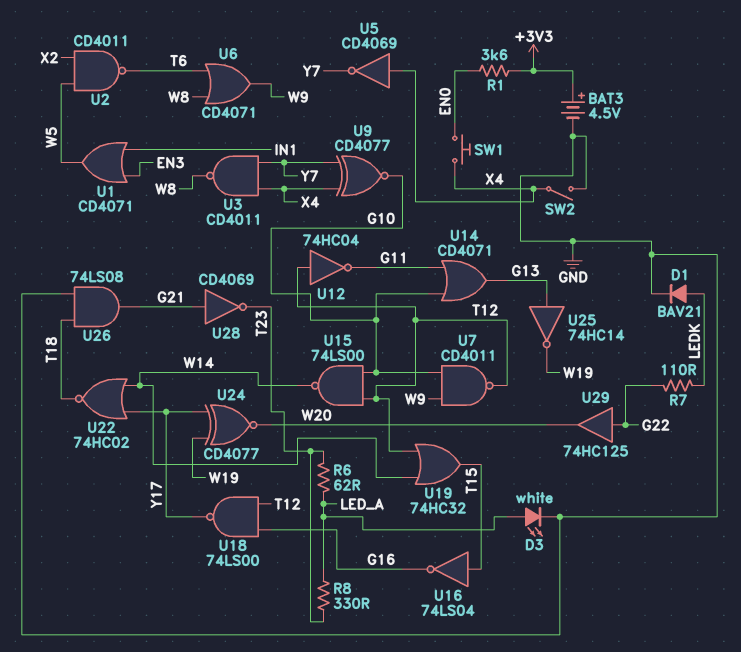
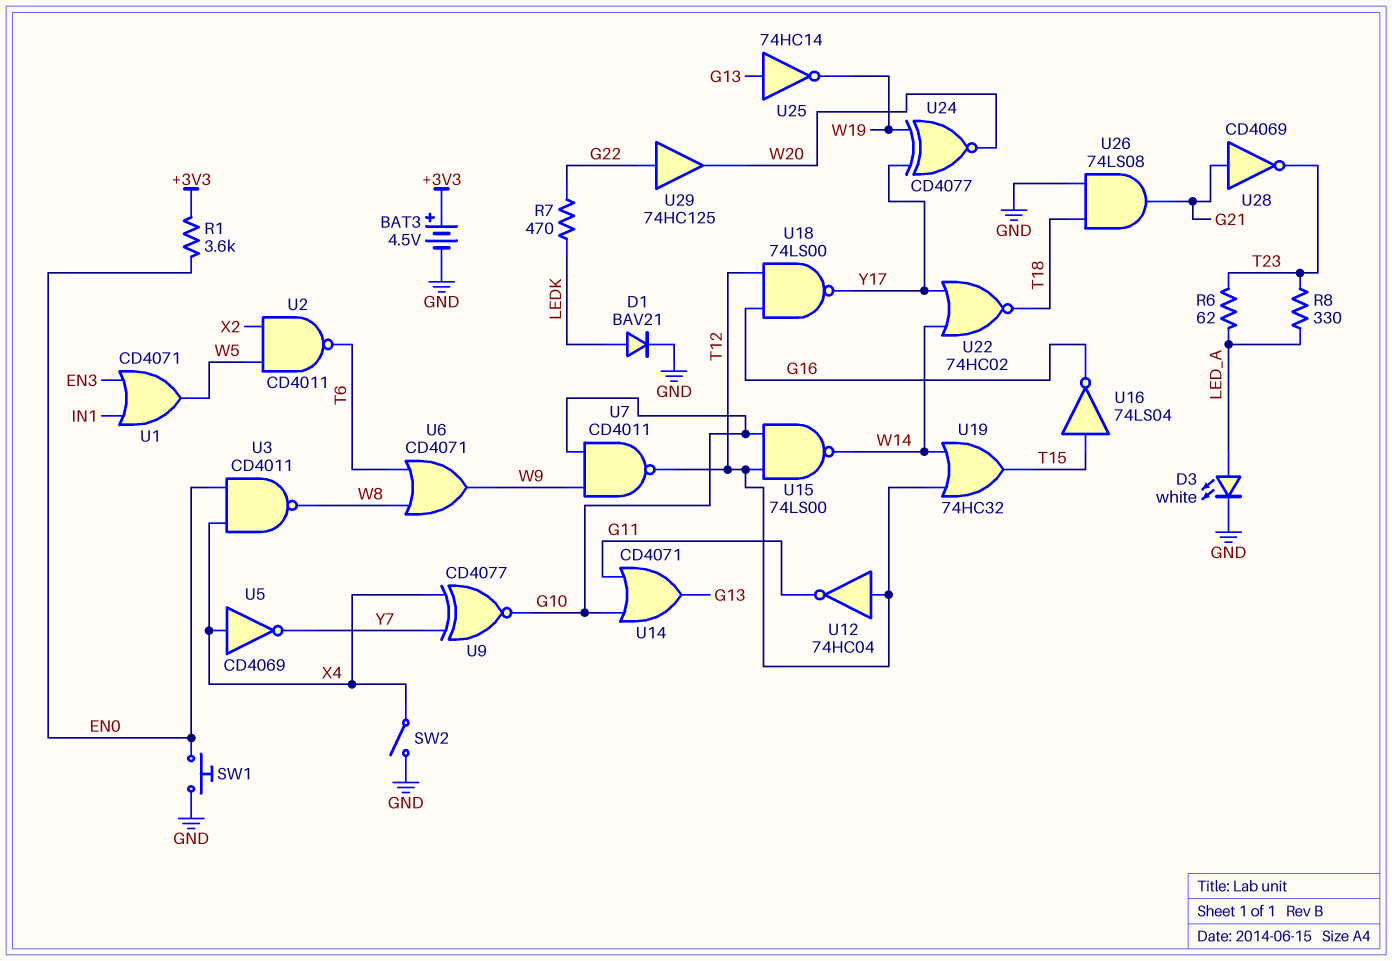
R7: 110 (G22, LEDK) -> 470 (G22, LEDK)
SW1: button (EN0, X4) -> button (EN0, GND)
U3: NAND CD4011 (in X4, in Y7, out W8) -> NAND CD4011 (in EN0, in X4, out W8)

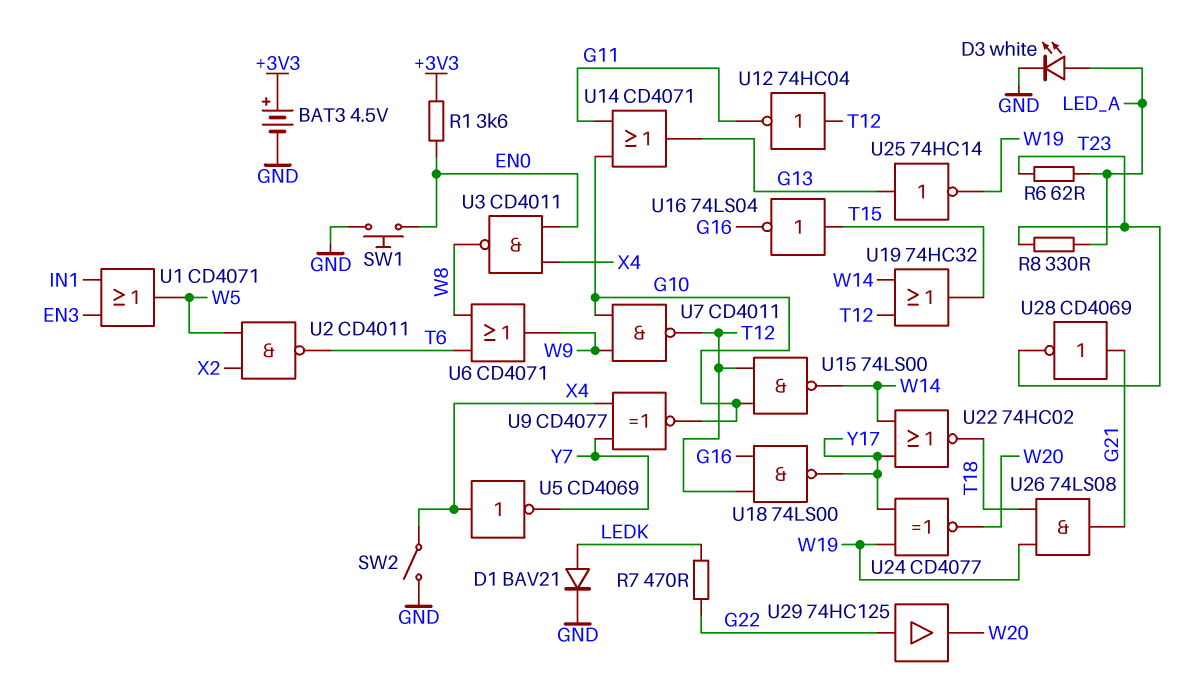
U26: AND 74LS08 (in GND, in T18, out G21) -> AND 74LS08 (in T18, in W19, out G21)

